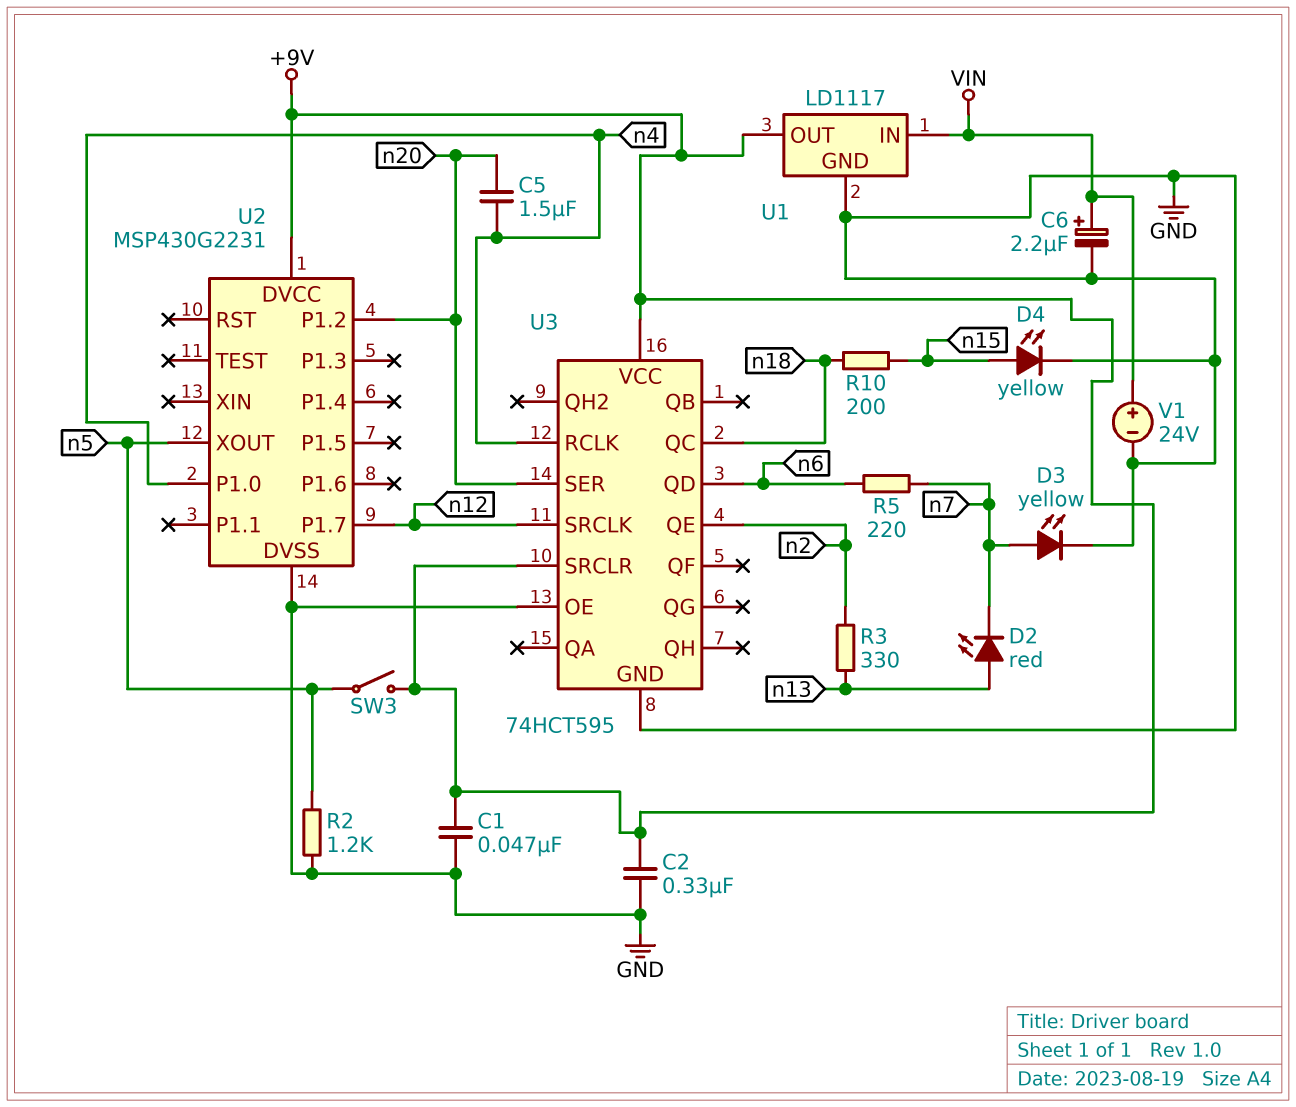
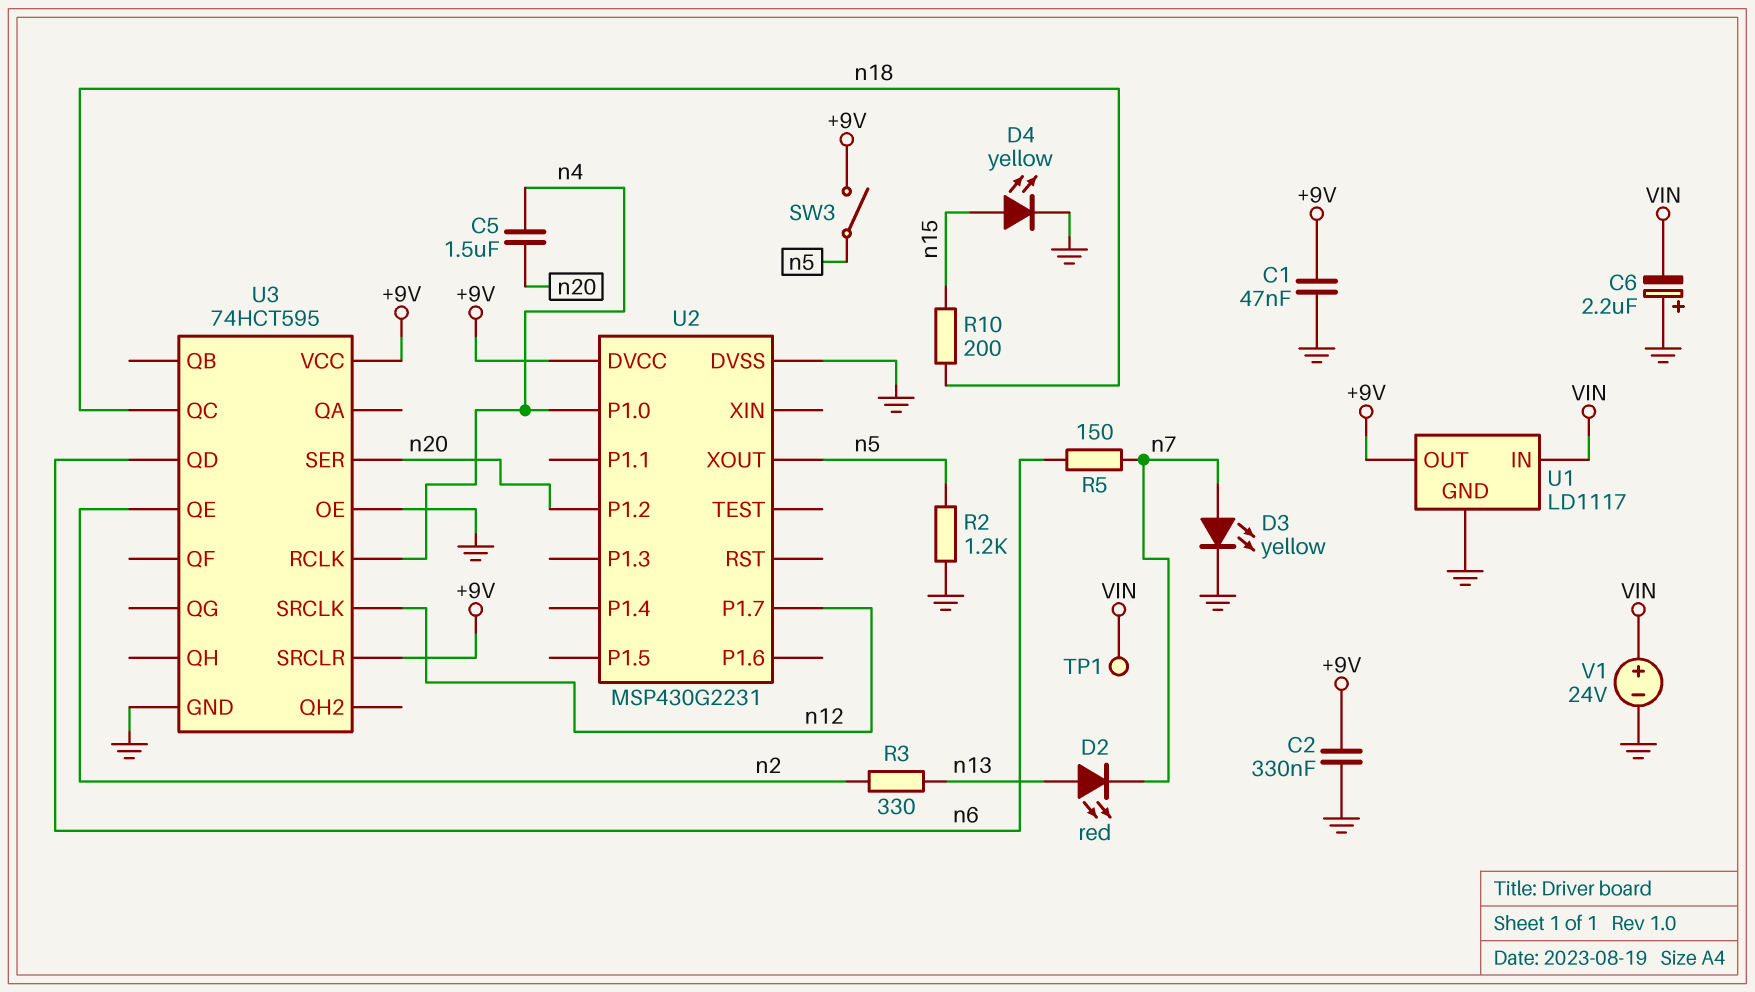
C6: 2.2uF (plus VIN, minus GND) -> 2.2uF (plus GND, minus VIN)
R5: 220 (n6, n7) -> 150 (n6, n7)
TP1: none -> test point (VIN)

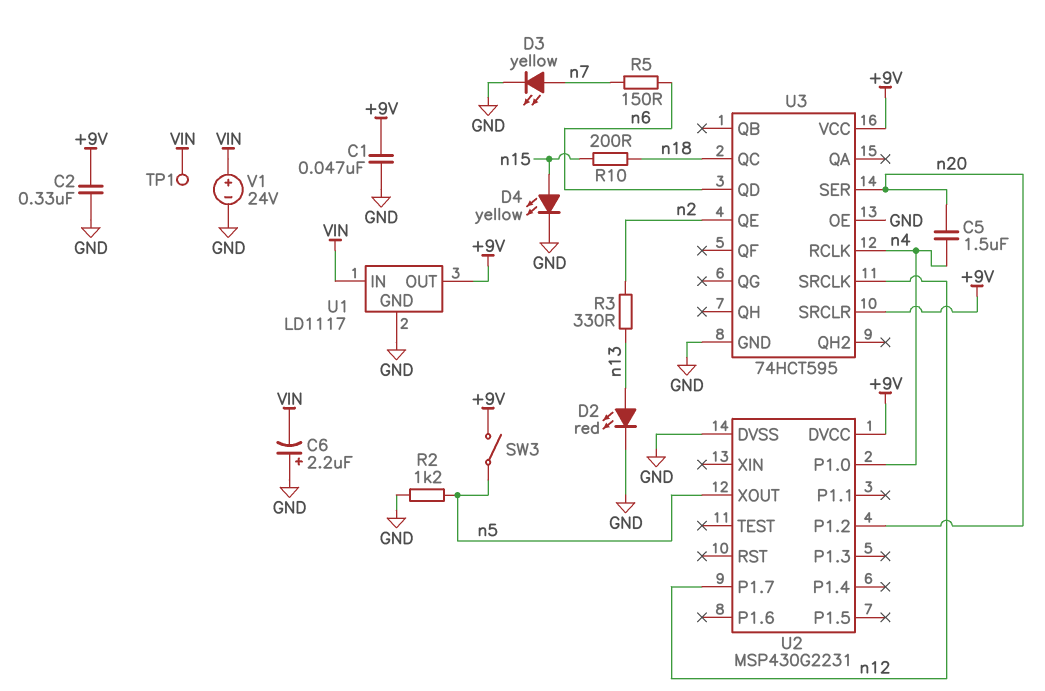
D2: LED red (A n13, K n7) -> LED red (A n13, K GND)

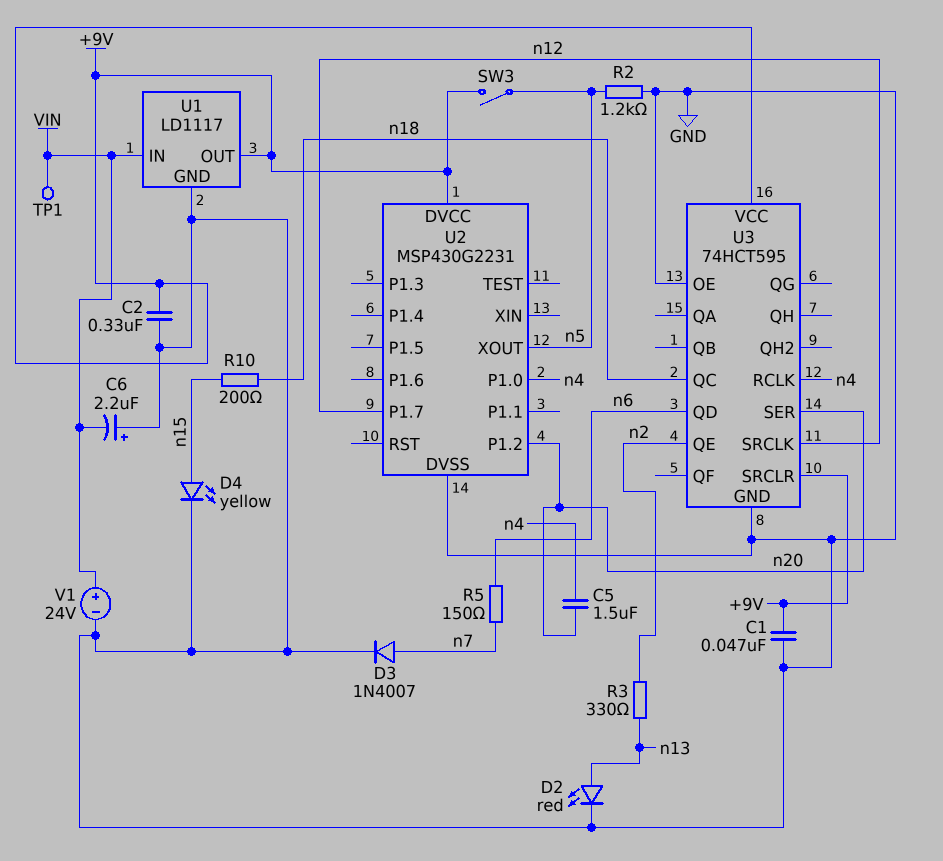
D3: LED yellow (A n7, K GND) -> diode 1N4007 (A n7, K GND)

